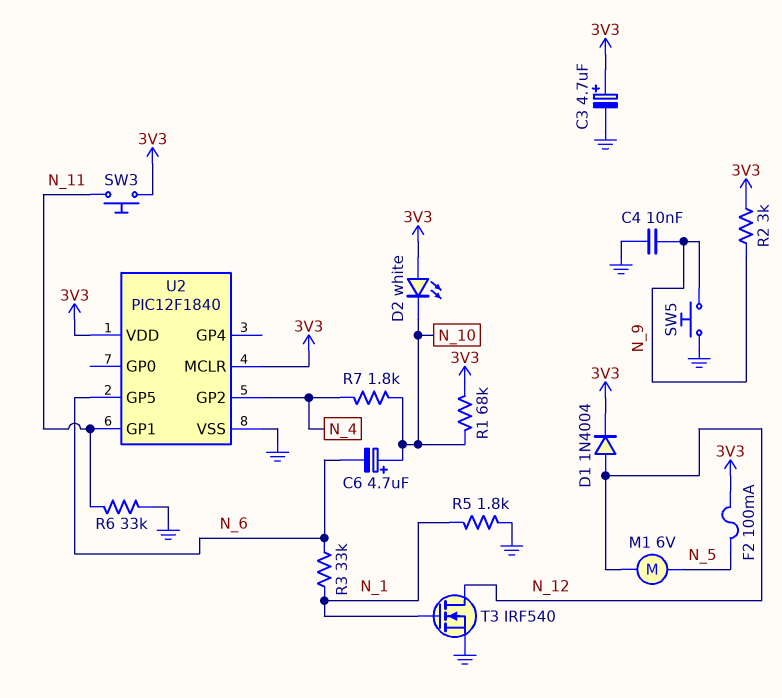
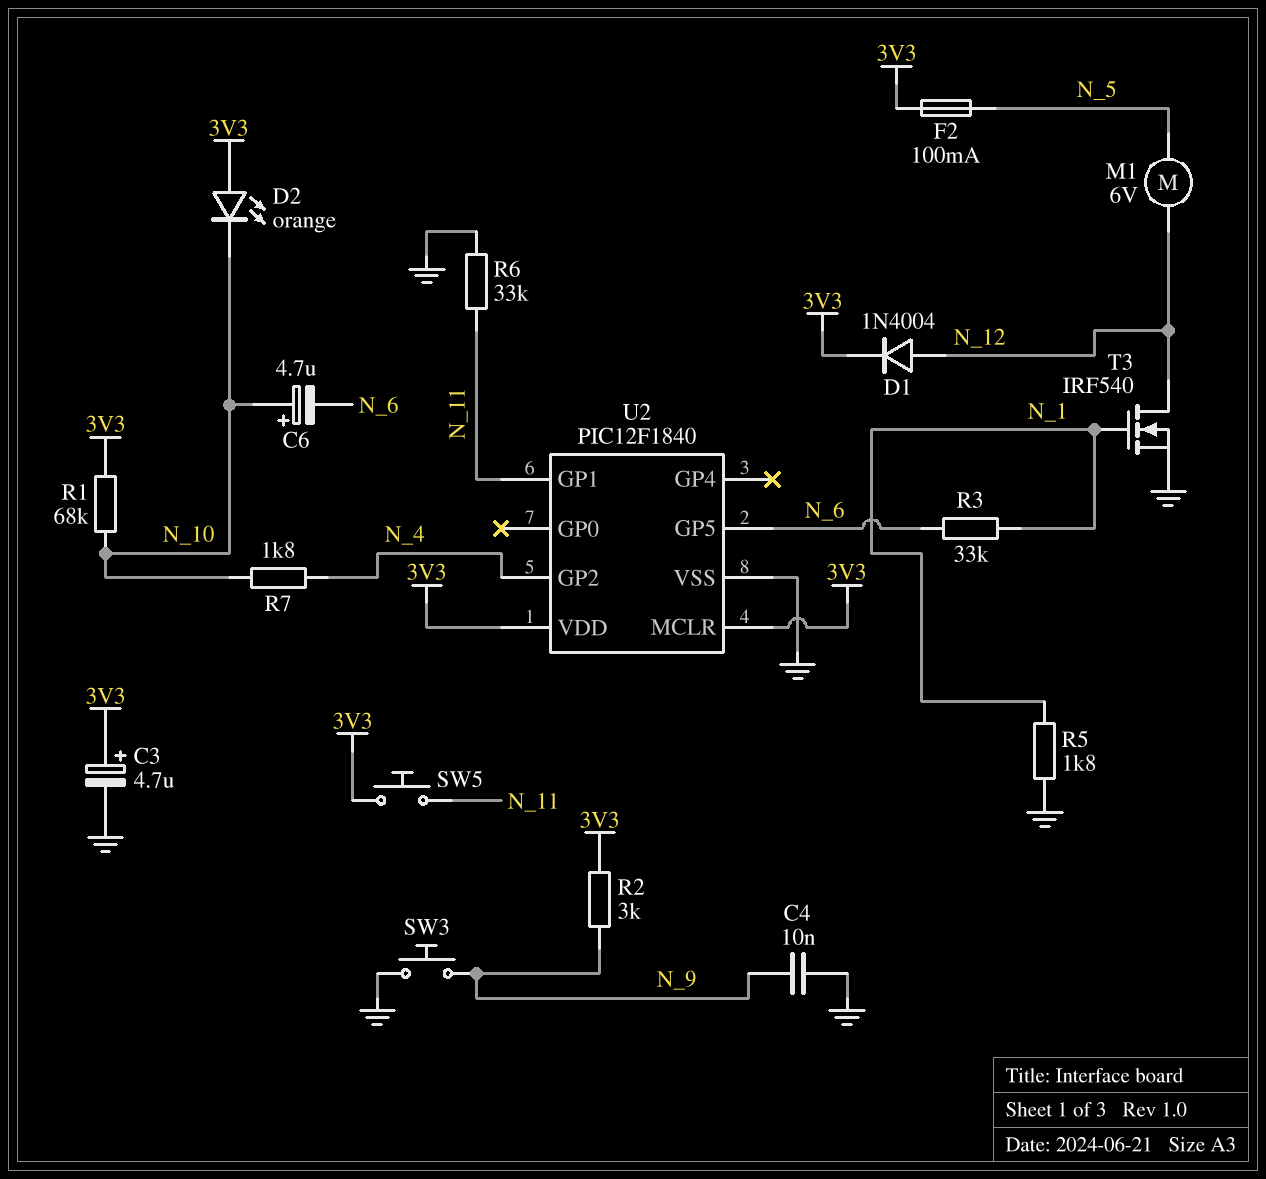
D2: LED white (A 3V3, K N_10) -> LED orange (A 3V3, K N_10)
SW3: button (3V3, N_11) -> button (GND, N_9)
SW5: button (GND, N_9) -> button (3V3, N_11)

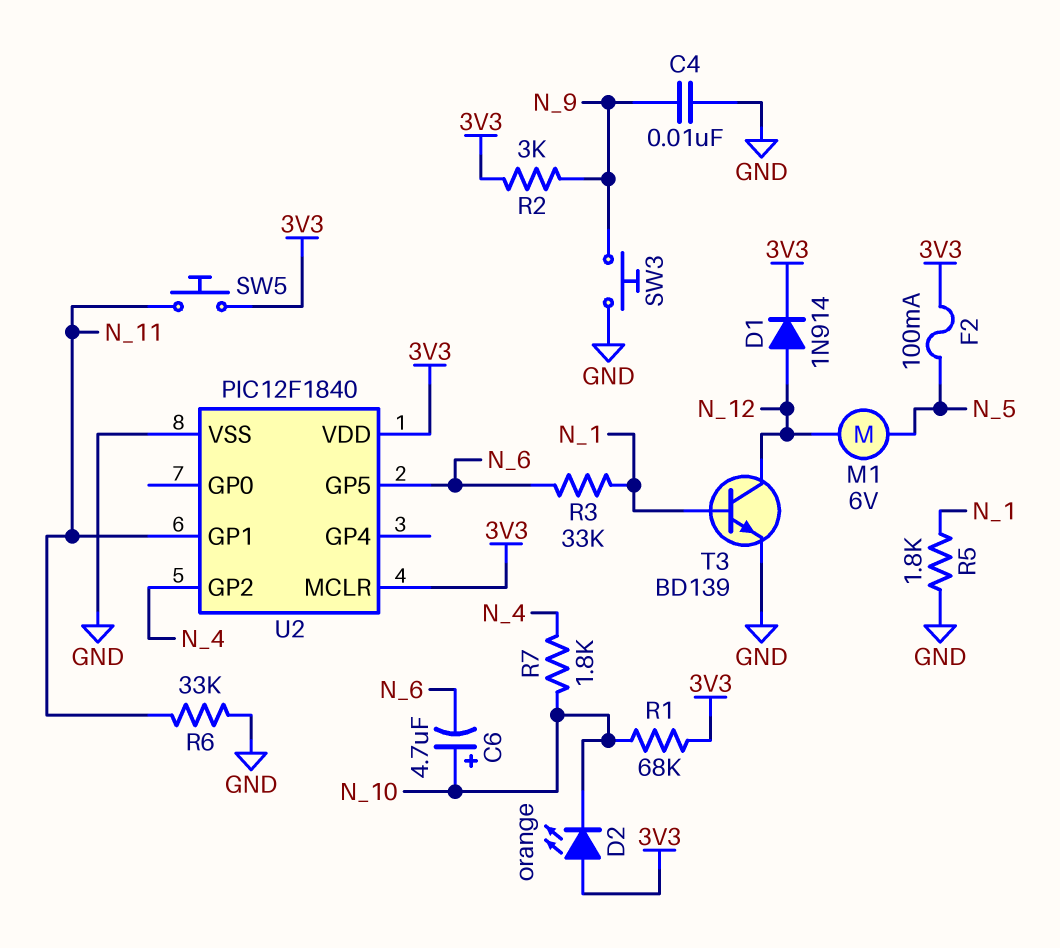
C3: 4.7uF (plus 3V3, minus GND) -> none
D1: diode 1N4004 (A N_12, K 3V3) -> diode 1N914 (A N_12, K 3V3)
T3: NMOS IRF540 (G N_1, D N_12, S GND) -> NPN BD139 (B N_1, C N_12, E GND)

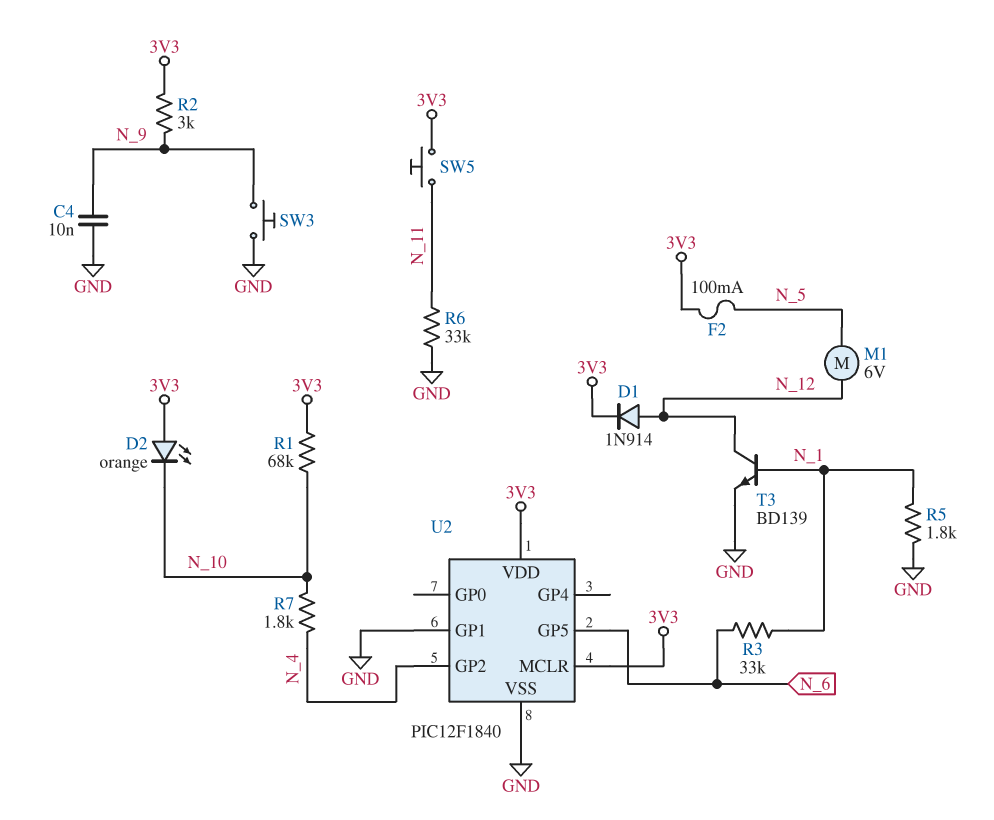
C6: 4.7uF (plus N_10, minus N_6) -> none
U2 pin GP1: N_11 -> GND

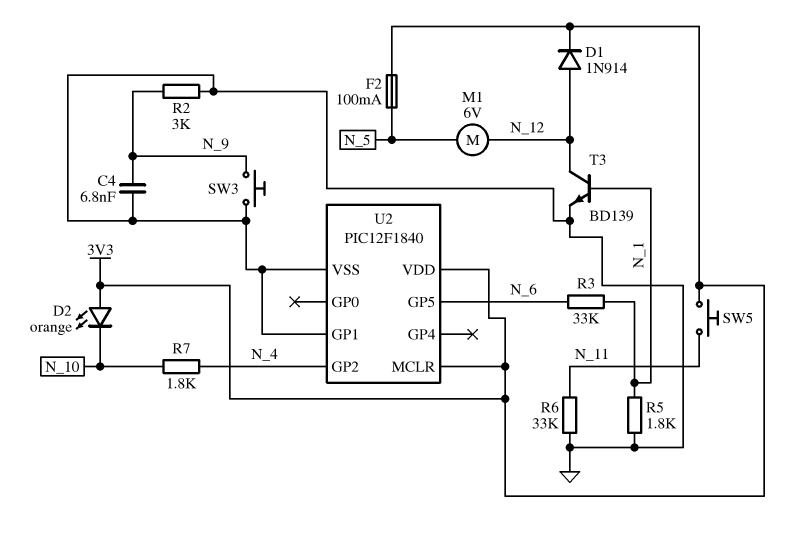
C4: 10nF (GND, N_9) -> 6.8nF (GND, N_9)
R1: 68k (3V3, N_10) -> none
R2: 3k (3V3, N_9) -> 3k (GND, N_9)

